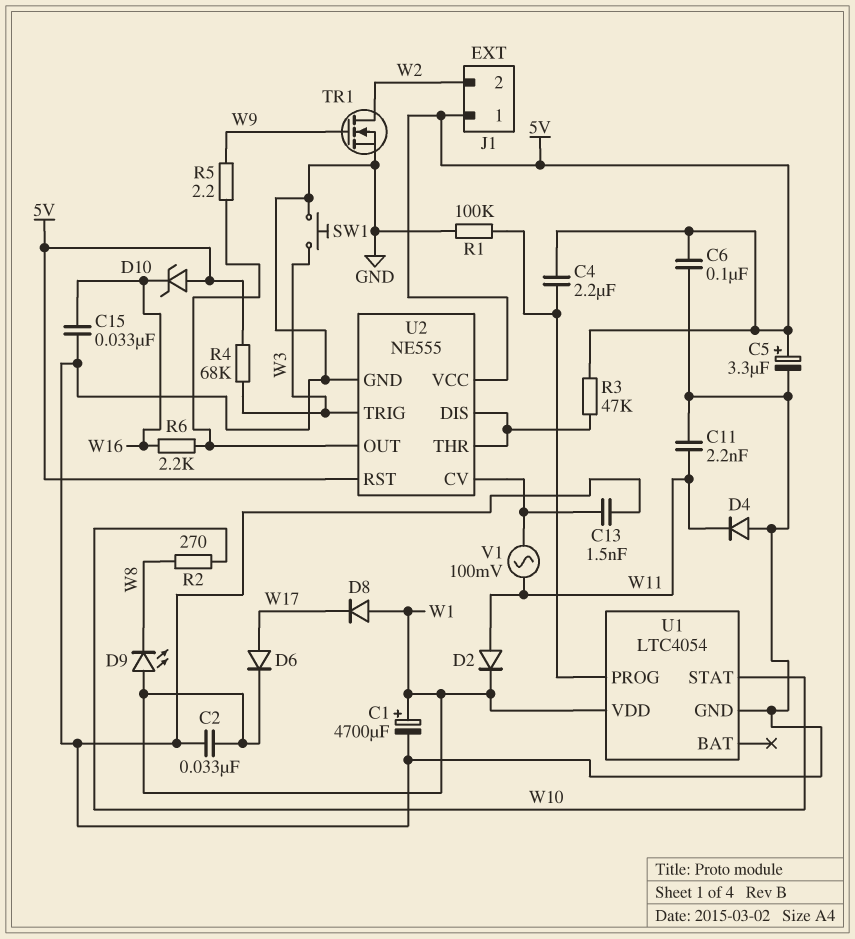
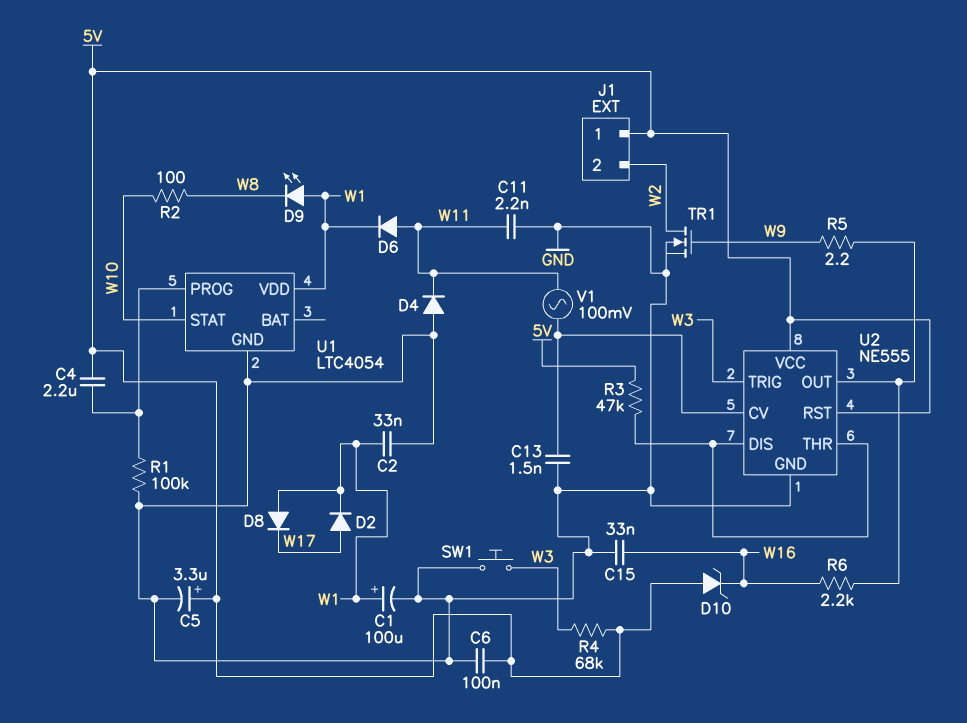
C1: 4700uF (plus W1, minus GND) -> 100uF (plus W1, minus GND)
D2: diode (A W11, K W1) -> diode (A W17, K W1)
D6: diode (A W17, K W1) -> diode (A W11, K W1)
R2: 270 (W8, W10) -> 100 (W8, W10)

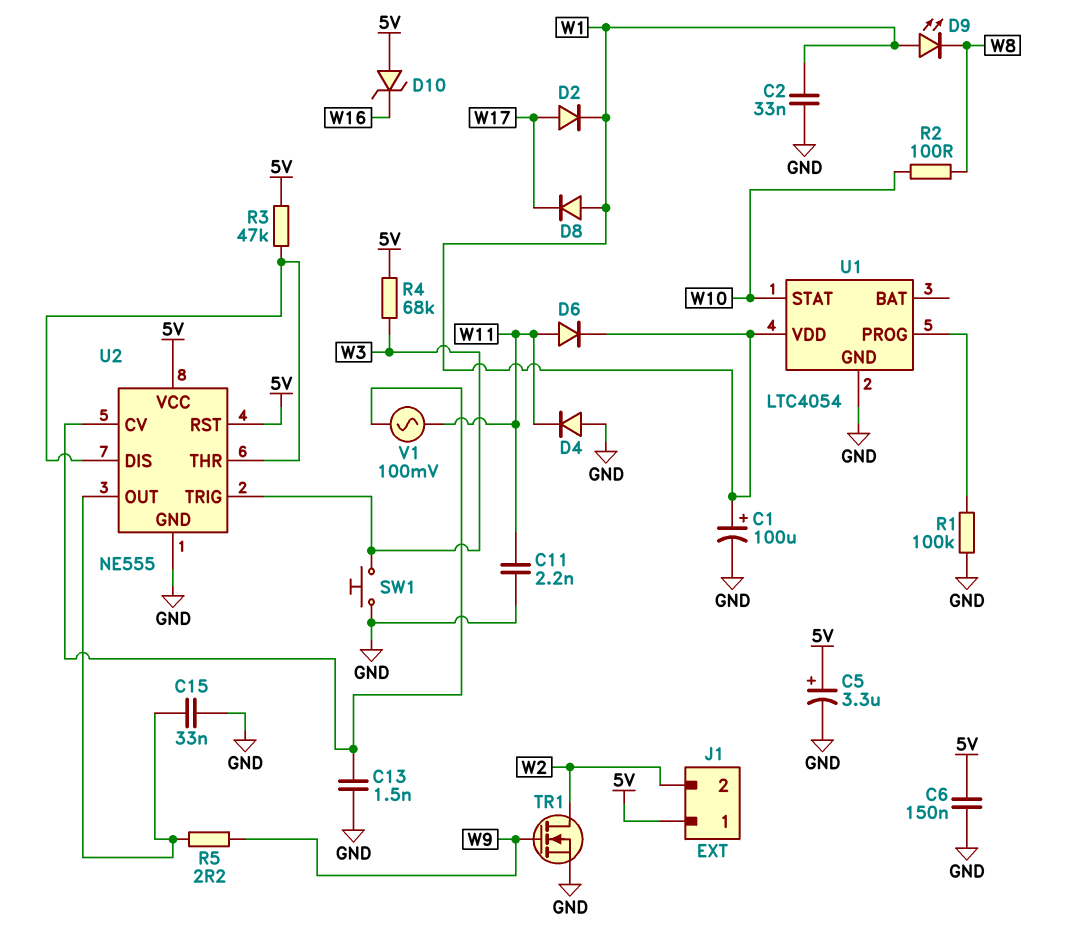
C4: 2.2uF (5V, U1/PROG) -> none
C6: 100nF (5V, GND) -> 150nF (5V, GND)
C15: 33nF (GND, W16) -> 33nF (GND, U2/OUT)
R6: 2.2k (U2/OUT, W16) -> none

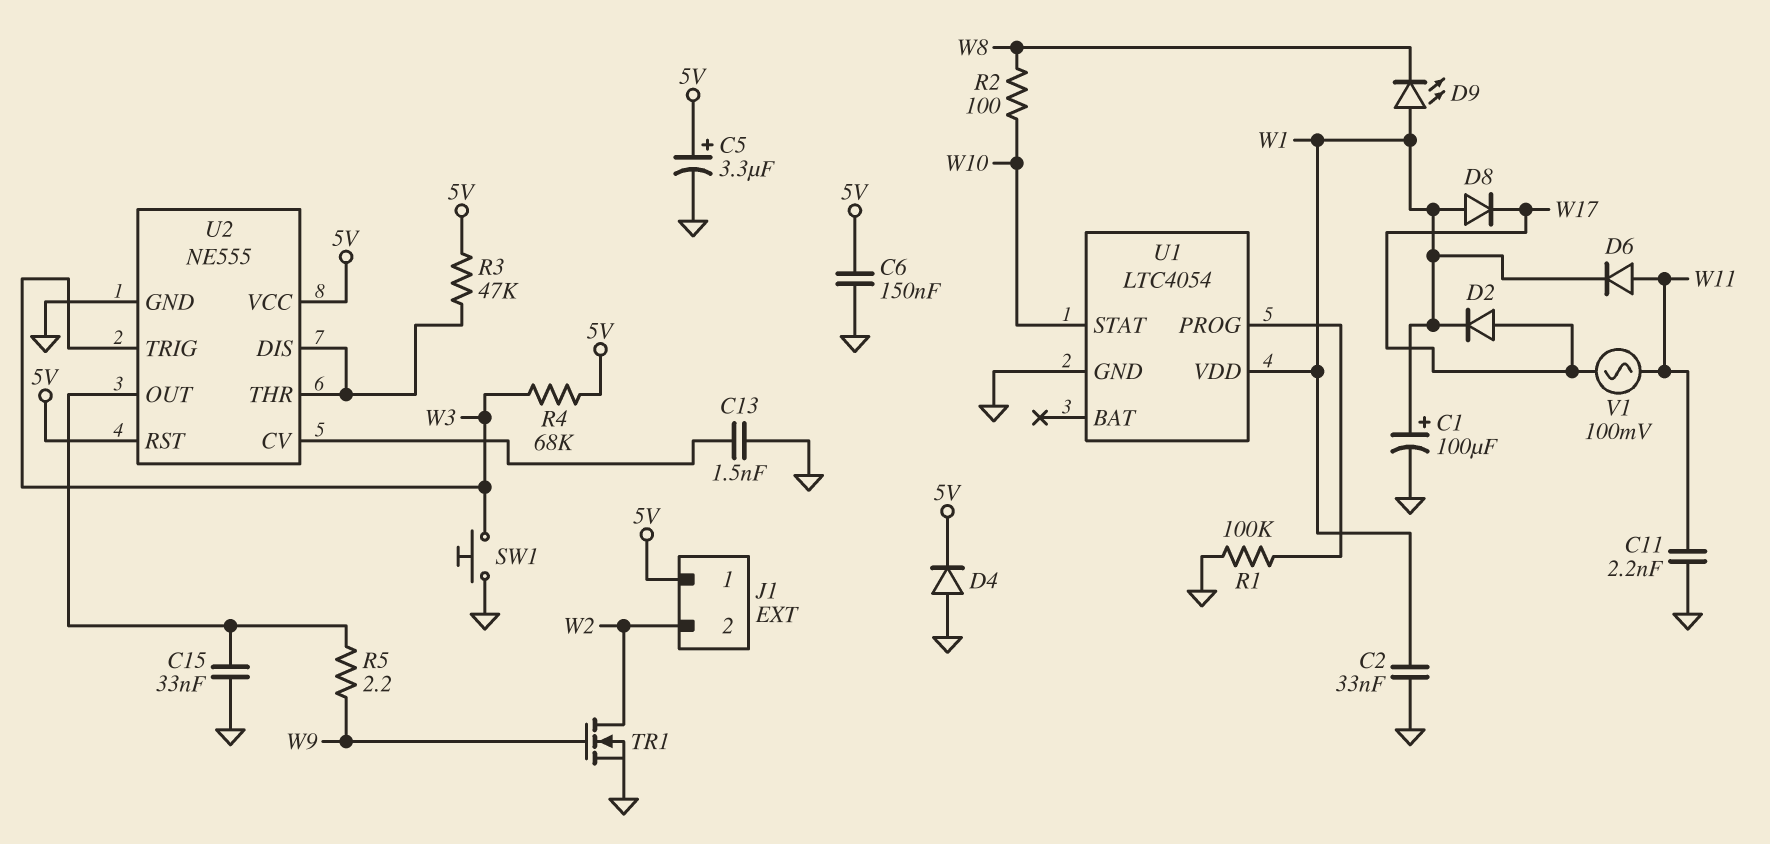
D4: diode (A GND, K W11) -> diode (A GND, K 5V)
D10: zener (A 5V, K W16) -> none
V1: AC 100mV (U2/CV, W11) -> AC 100mV (W11, W17)

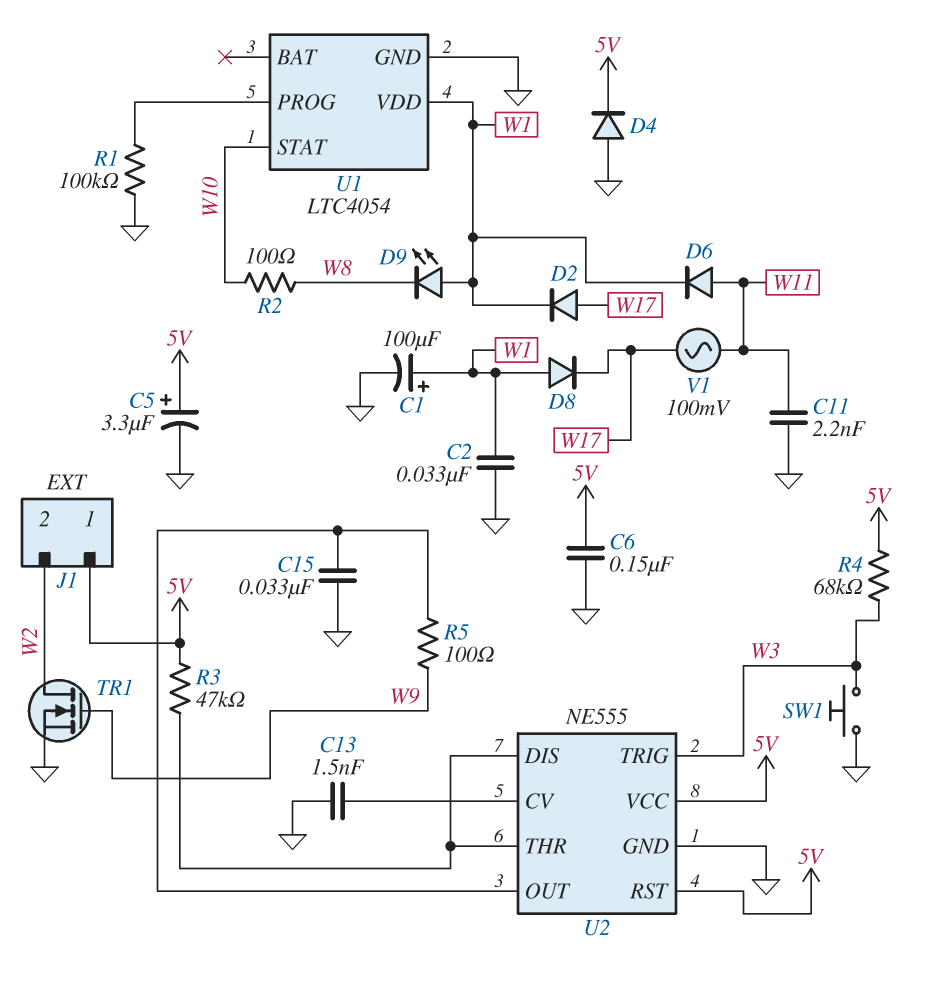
R5: 2.2 (U2/OUT, W9) -> 100 (U2/OUT, W9)

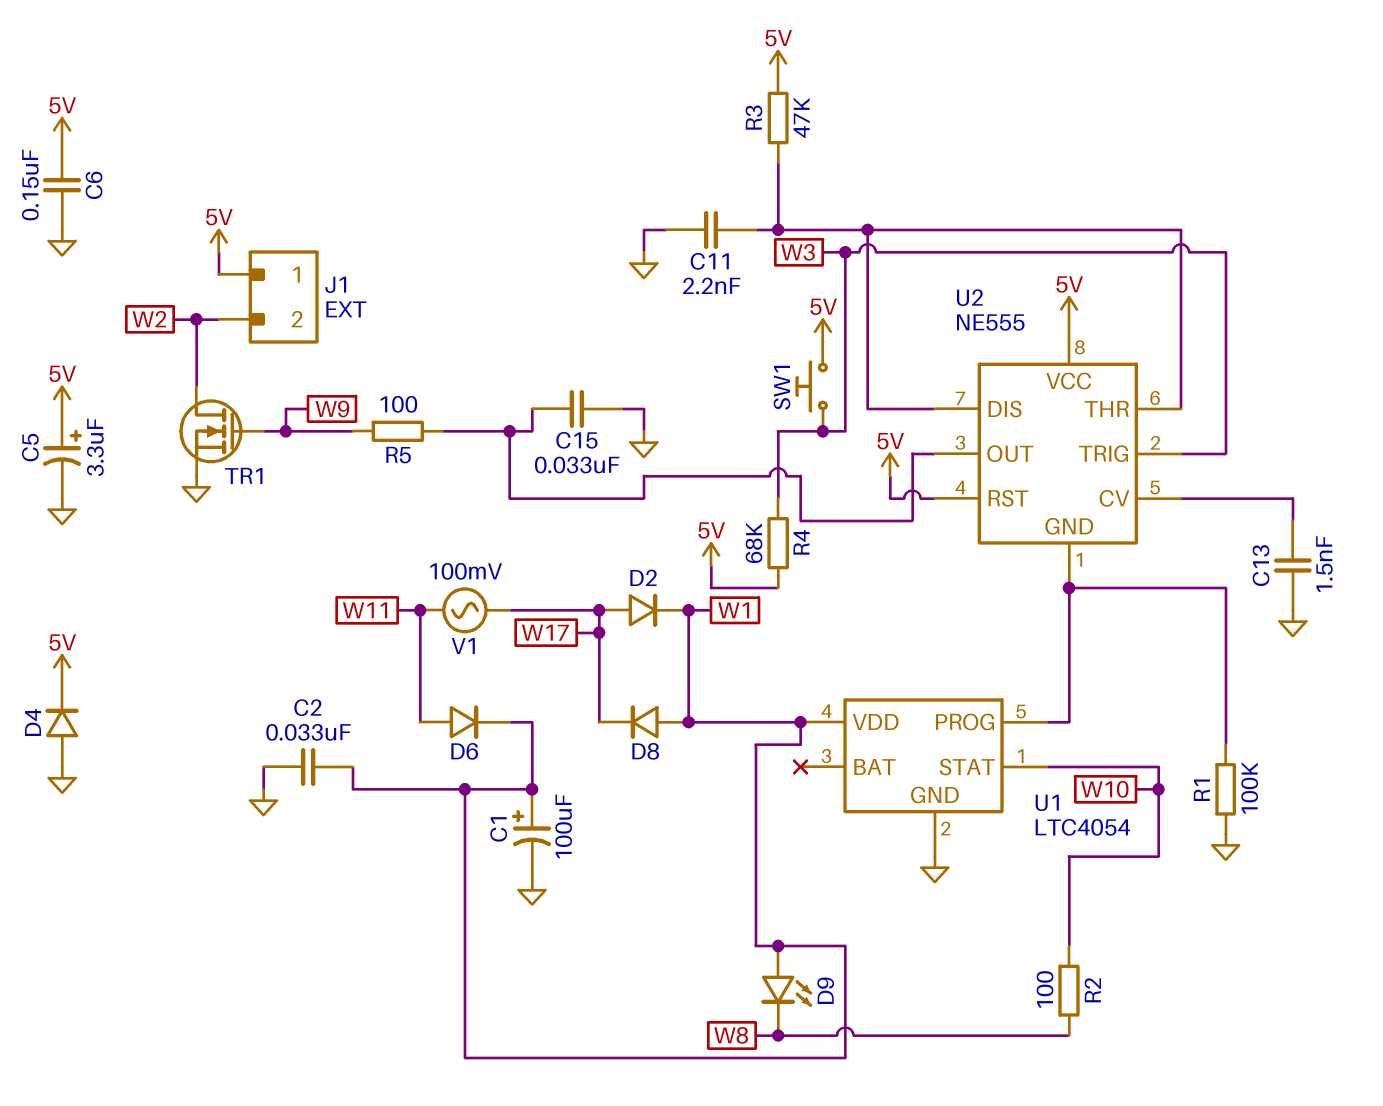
C11: 2.2nF (GND, W11) -> 2.2nF (GND, U2/DIS)
SW1: button (GND, W3) -> button (5V, W3)
U2 pin GND: GND -> U1/PROG

